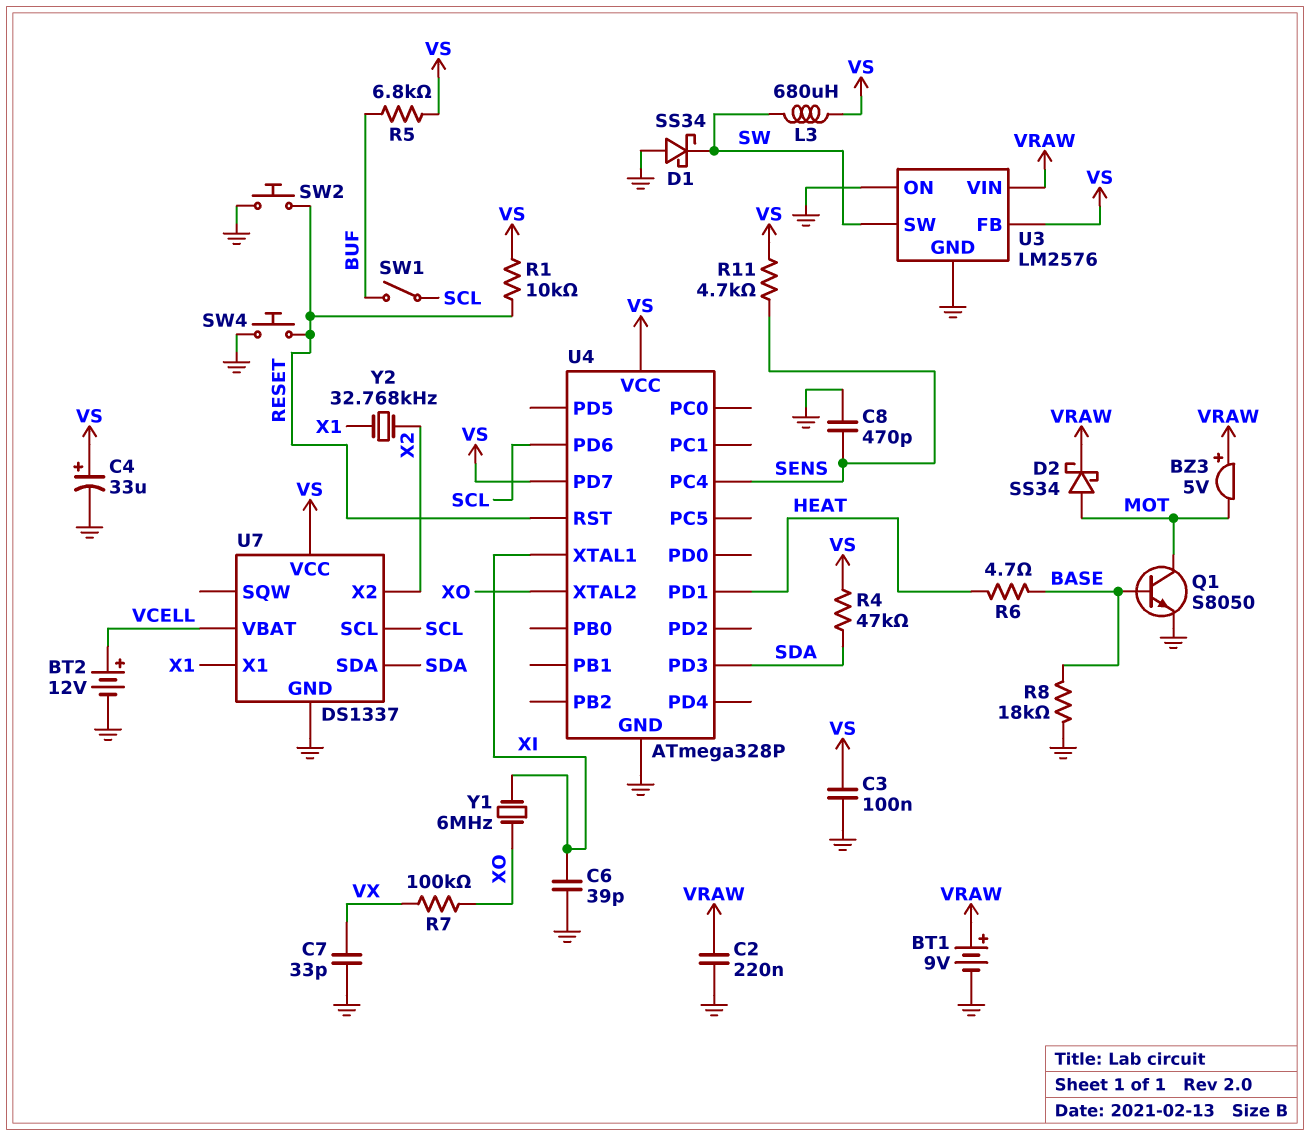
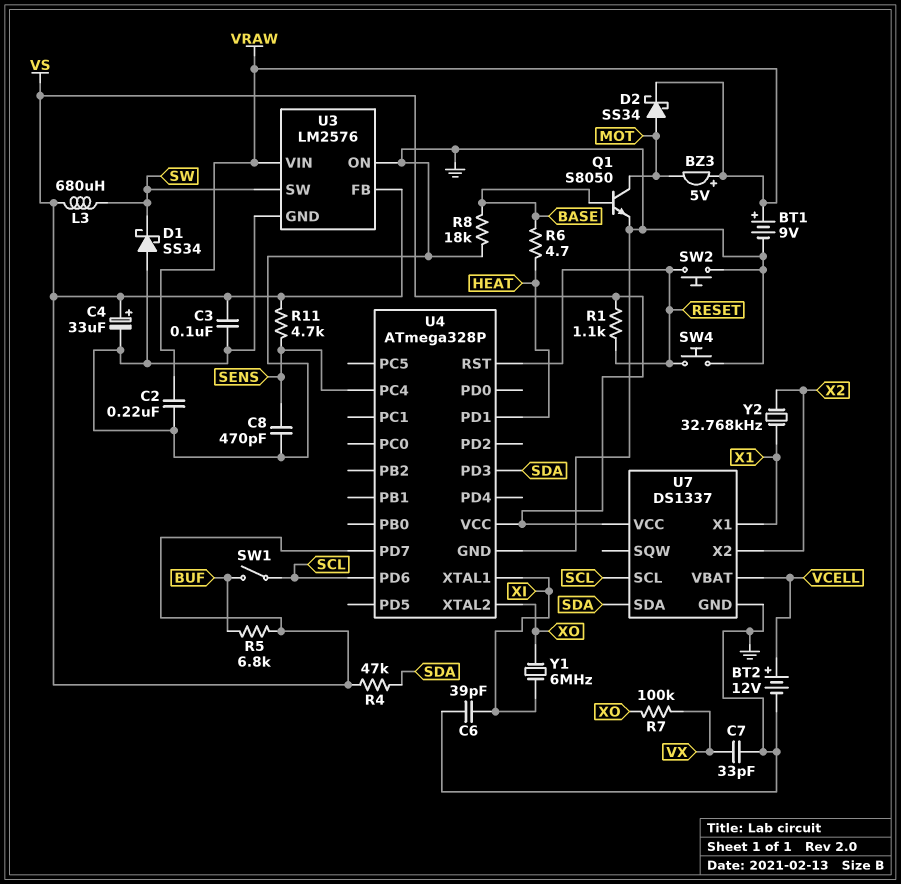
R1: 10k (RESET, VS) -> 1.1k (RESET, VS)

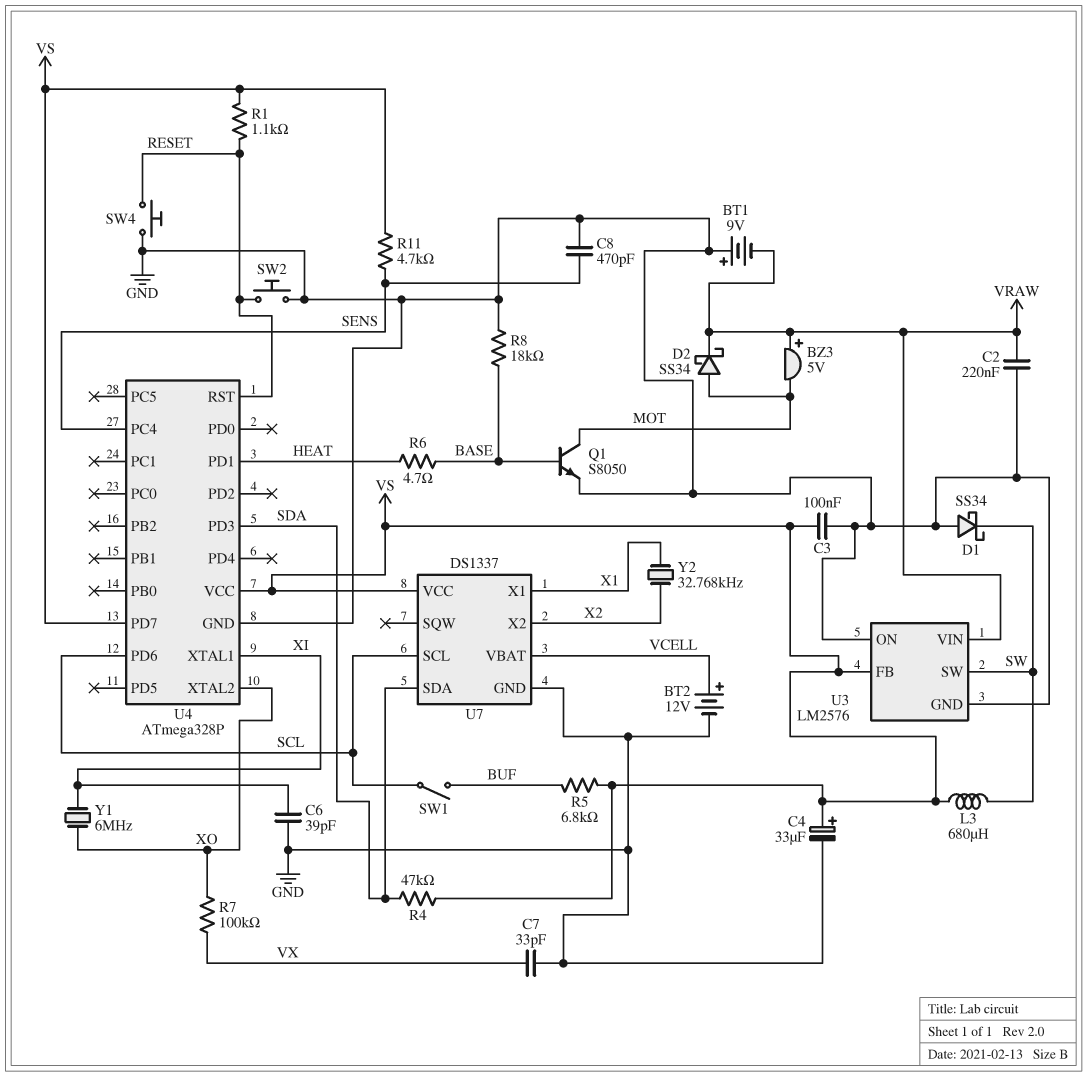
BT1: 9V (plus VRAW, minus GND) -> 9V (plus GND, minus VRAW)

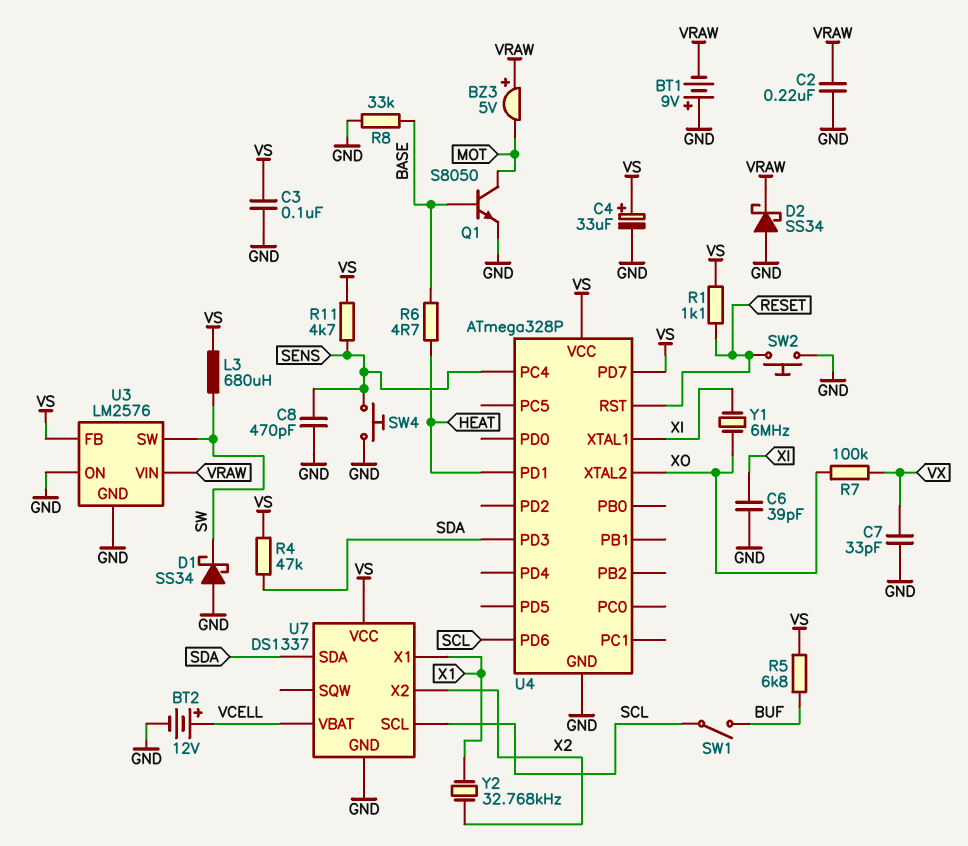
D2: schottky SS34 (A MOT, K VRAW) -> schottky SS34 (A GND, K VRAW)
R8: 18k (BASE, GND) -> 33k (BASE, GND)
SW4: button (GND, RESET) -> button (GND, SENS)

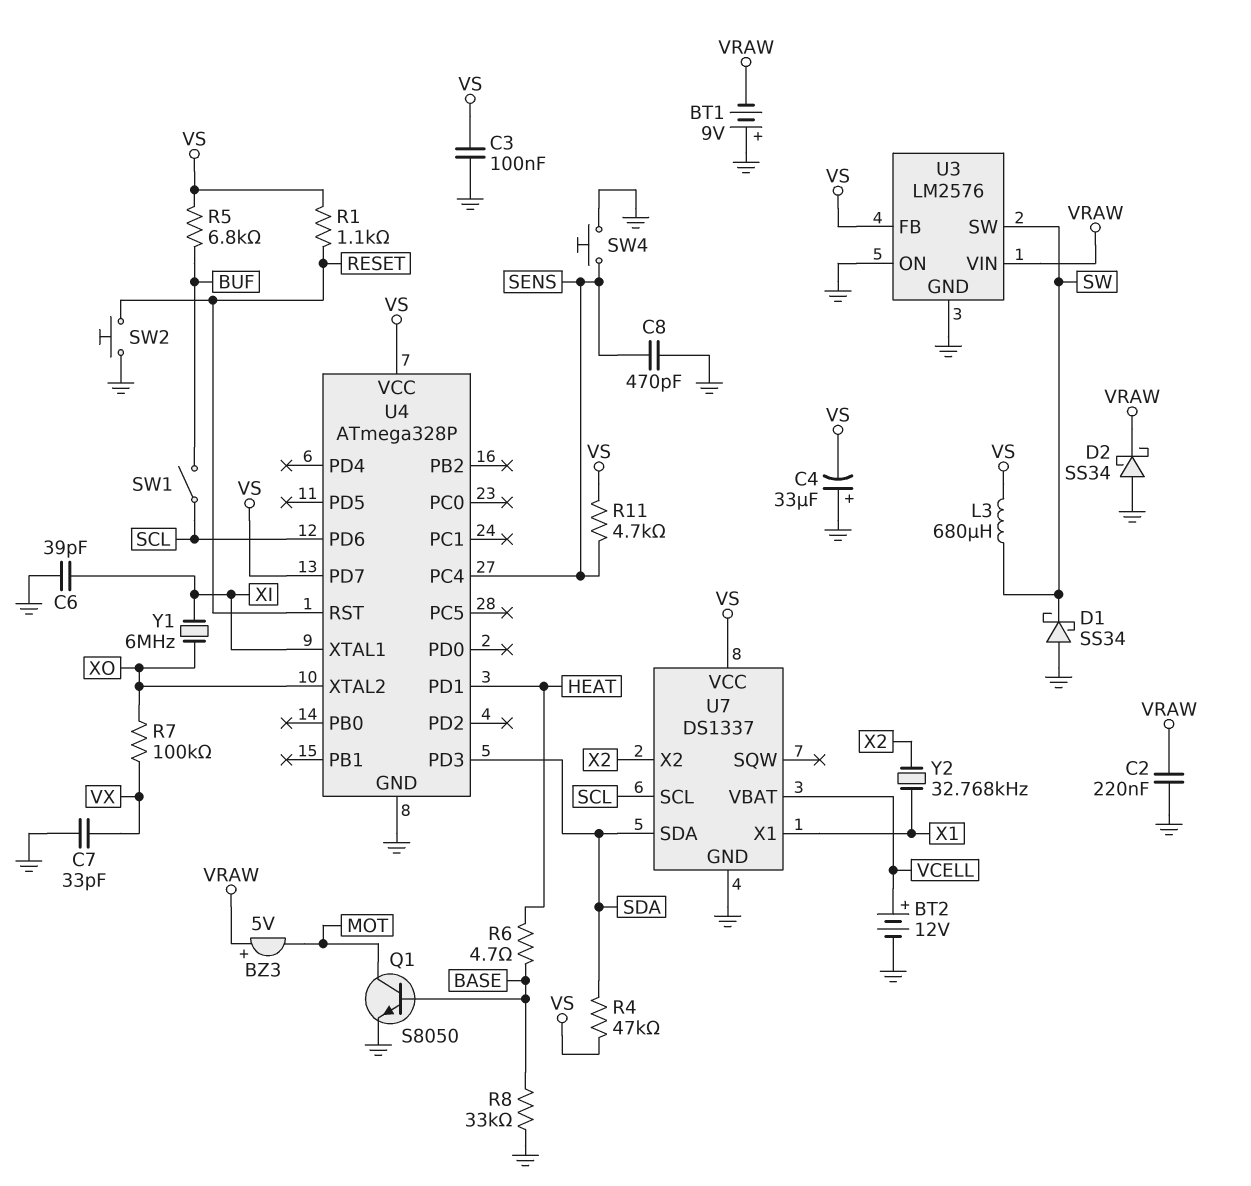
C4: 33uF (plus VS, minus GND) -> 33uF (plus GND, minus VS)

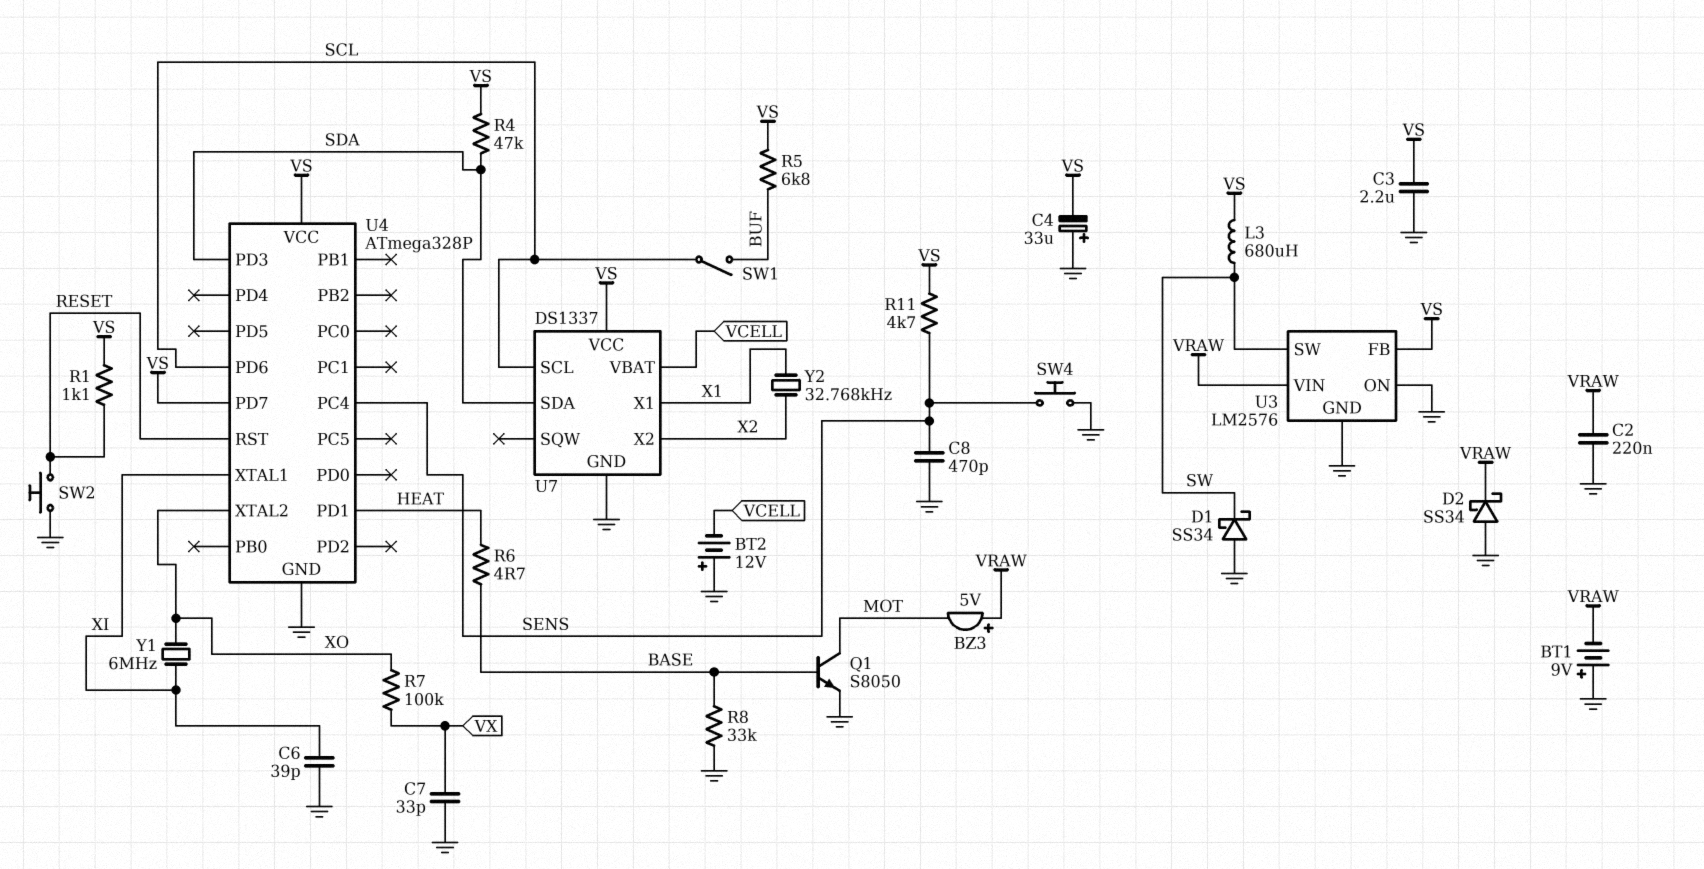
BT2: 12V (plus VCELL, minus GND) -> 12V (plus GND, minus VCELL)
C3: 100nF (GND, VS) -> 2.2uF (GND, VS)

